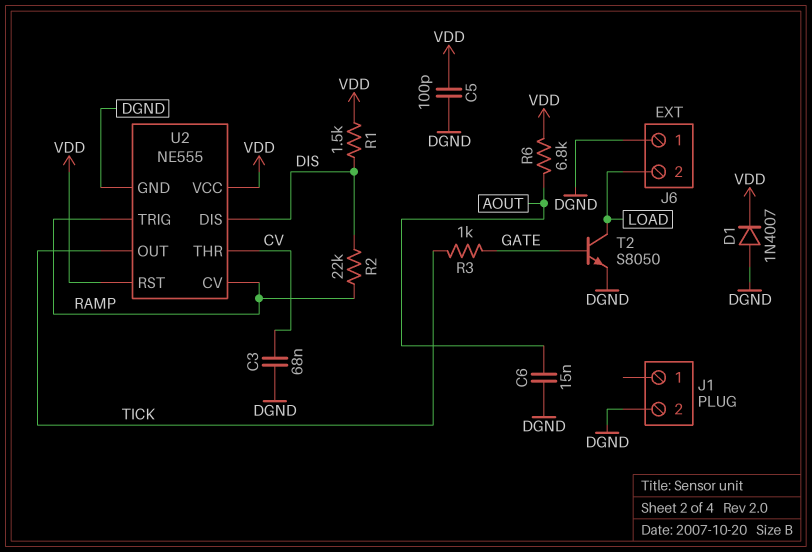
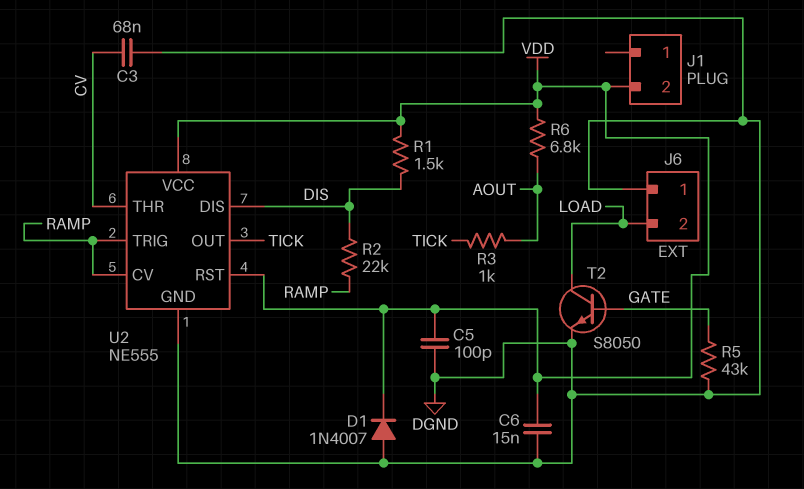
C6: 15nF (AOUT, DGND) -> 15nF (DGND, VDD)
J1 pin 2: DGND -> VDD
R3: 1k (GATE, TICK) -> 1k (AOUT, TICK)
R5: none -> 43k (DGND, GATE)

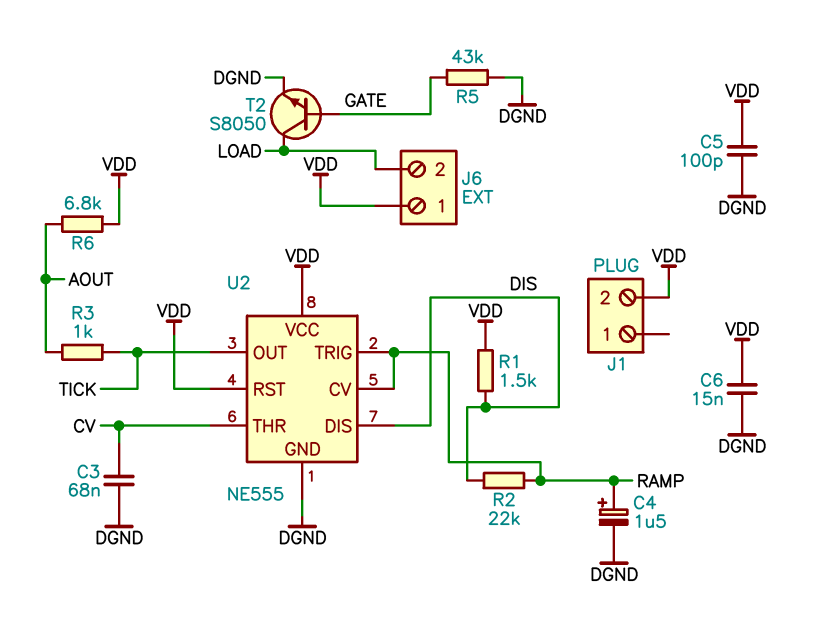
C4: none -> 1.5uF (plus RAMP, minus DGND)
D1: diode 1N4007 (A DGND, K VDD) -> none
J6 pin 1: DGND -> VDD

